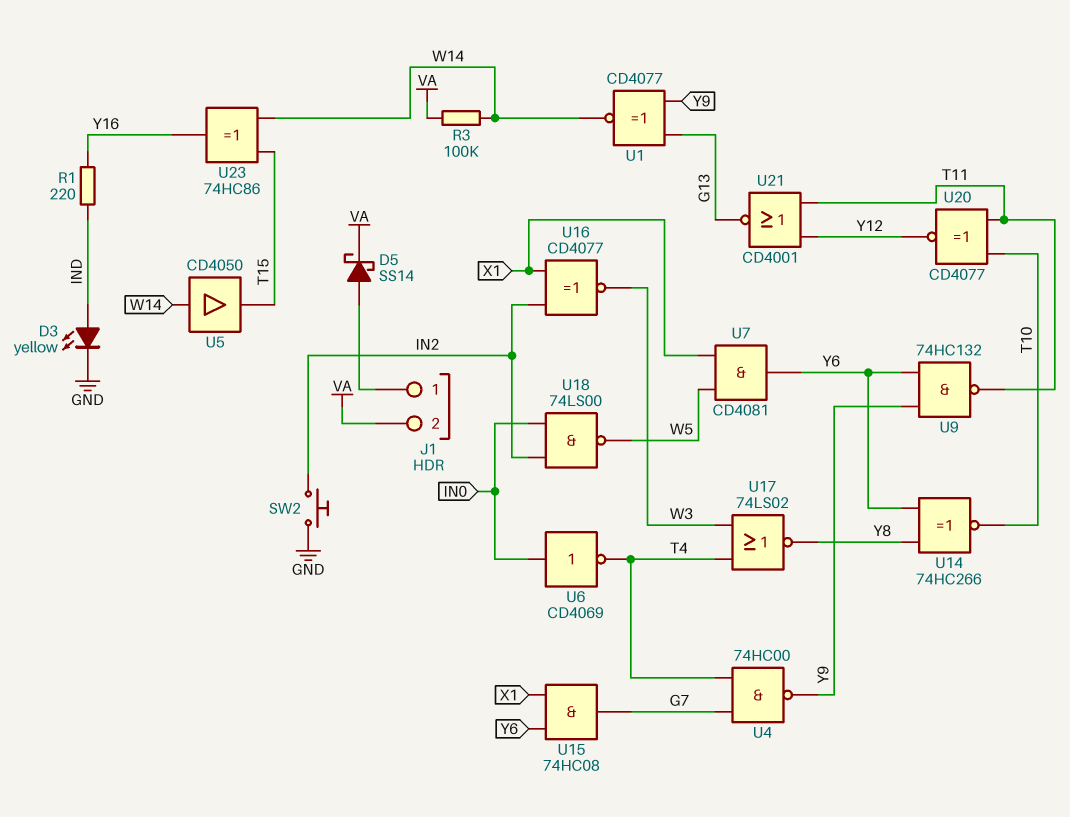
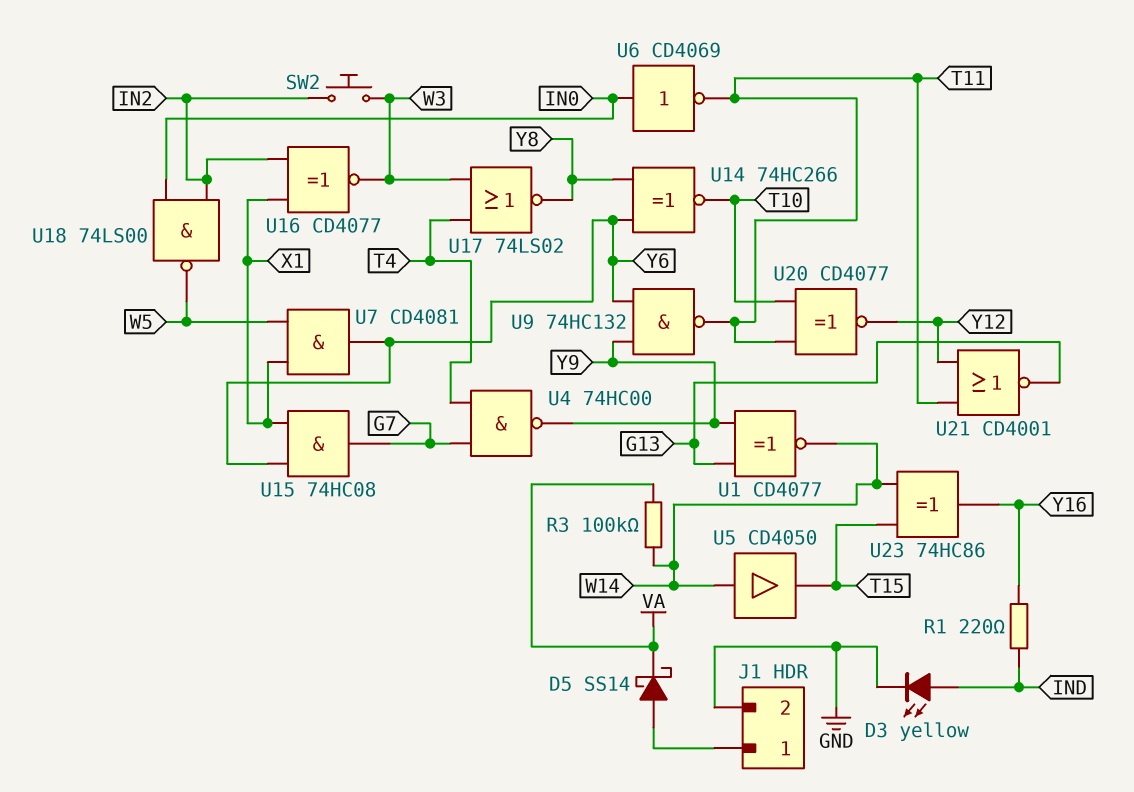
J1 pin 2: VA -> GND
SW2: button (GND, IN2) -> button (IN2, W3)
U6: NOT CD4069 (in IN0, out T4) -> NOT CD4069 (in IN0, out T11)

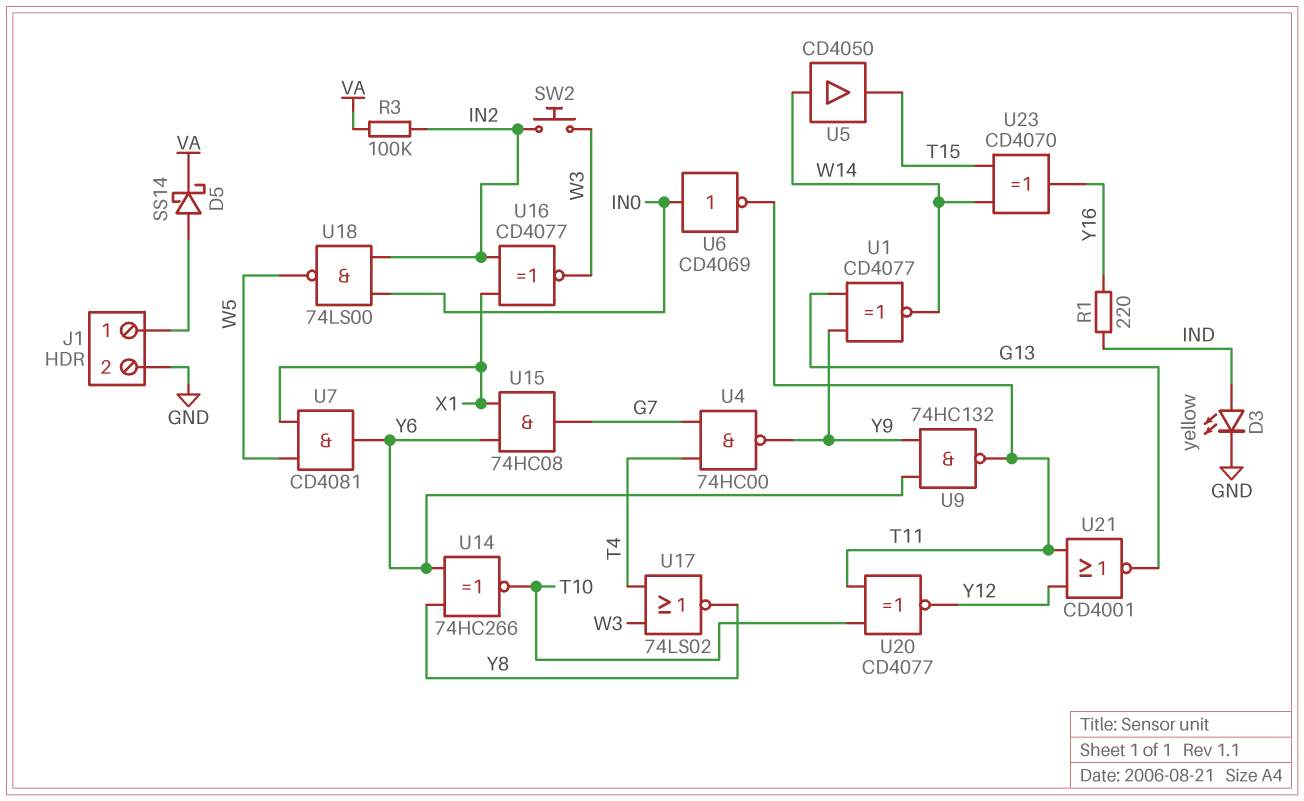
R3: 100k (VA, W14) -> 100k (IN2, VA)
U23: XOR 74HC86 (in T15, in W14, out Y16) -> XOR CD4070 (in T15, in W14, out Y16)

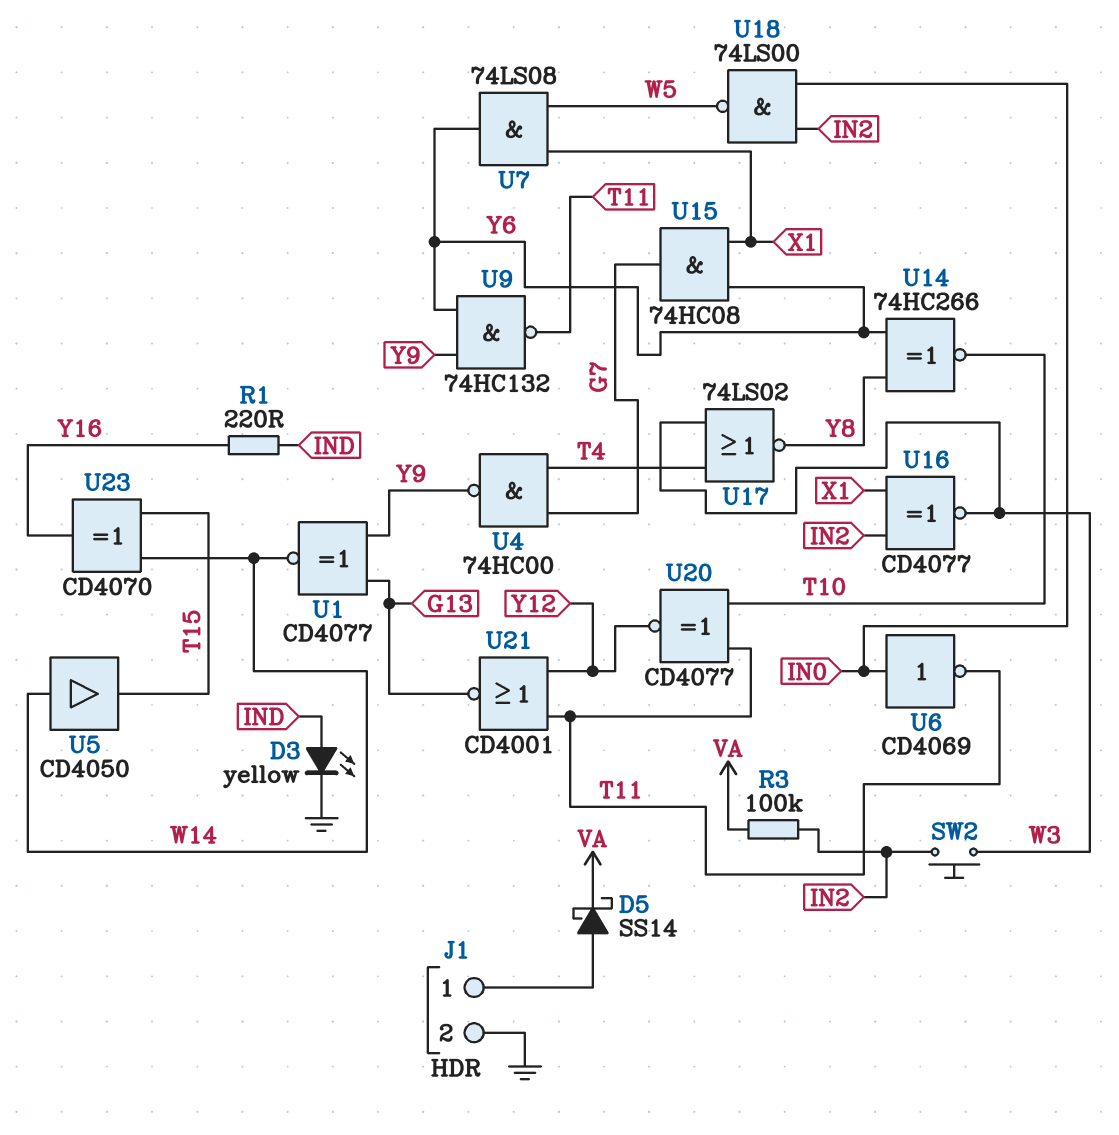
U7: AND CD4081 (in W5, in X1, out Y6) -> AND 74LS08 (in W5, in X1, out Y6)

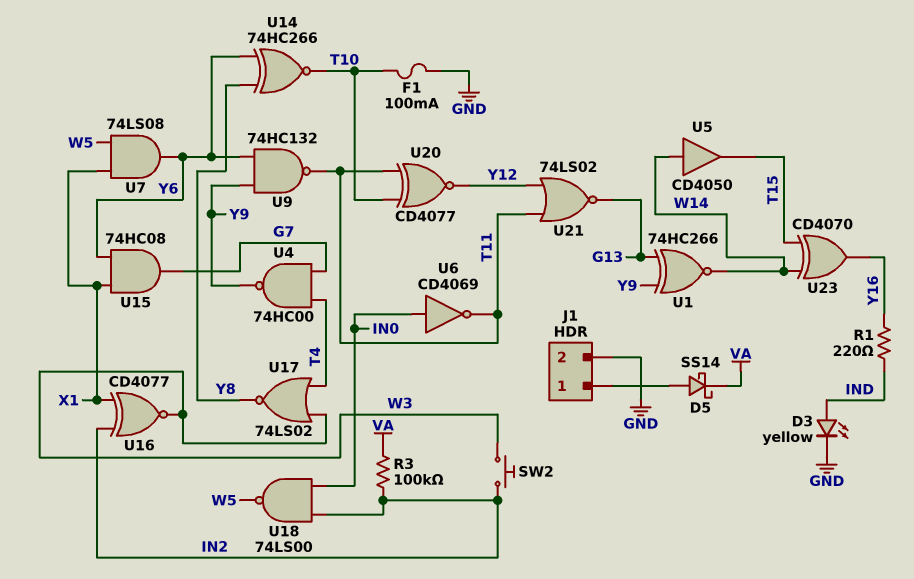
F1: none -> 100mA (GND, T10)
U1: XNOR CD4077 (in G13, in Y9, out W14) -> XNOR 74HC266 (in G13, in Y9, out W14)
U21: NOR CD4001 (in T11, in Y12, out G13) -> NOR 74LS02 (in T11, in Y12, out G13)

